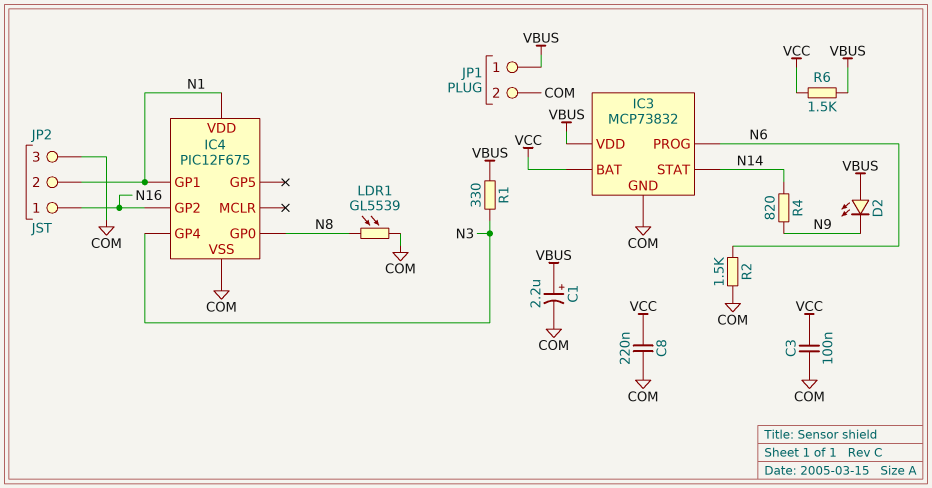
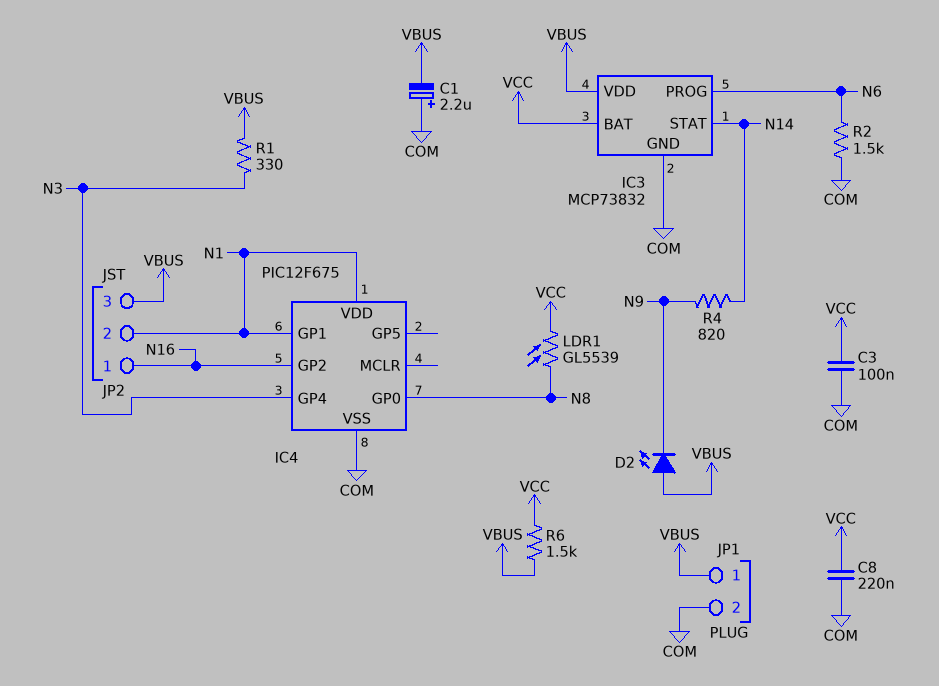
C1: 2.2uF (plus VBUS, minus COM) -> 2.2uF (plus COM, minus VBUS)
JP2 pin 3: COM -> VBUS
LDR1: GL5539 (COM, N8) -> GL5539 (N8, VCC)

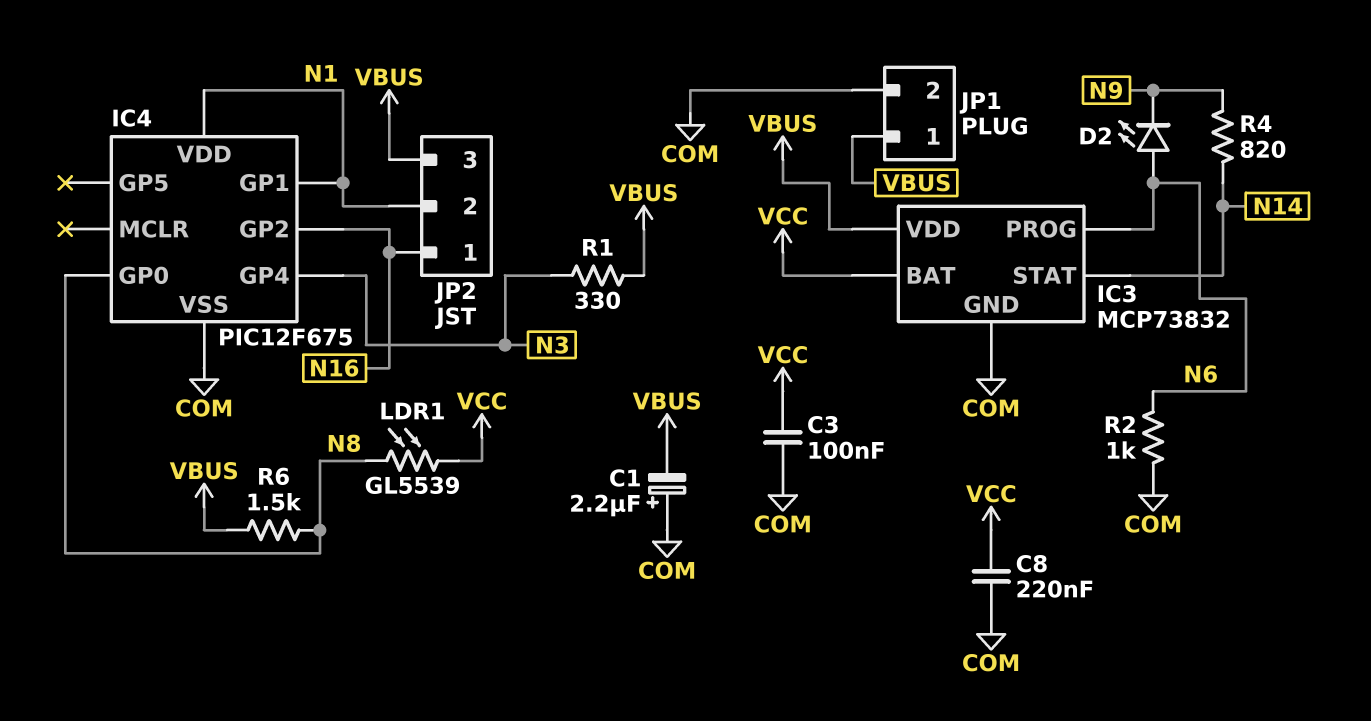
D2: LED (A VBUS, K N9) -> LED (A N6, K N9)
R2: 1.5k (COM, N6) -> 1k (COM, N6)
R6: 1.5k (VBUS, VCC) -> 1.5k (N8, VBUS)

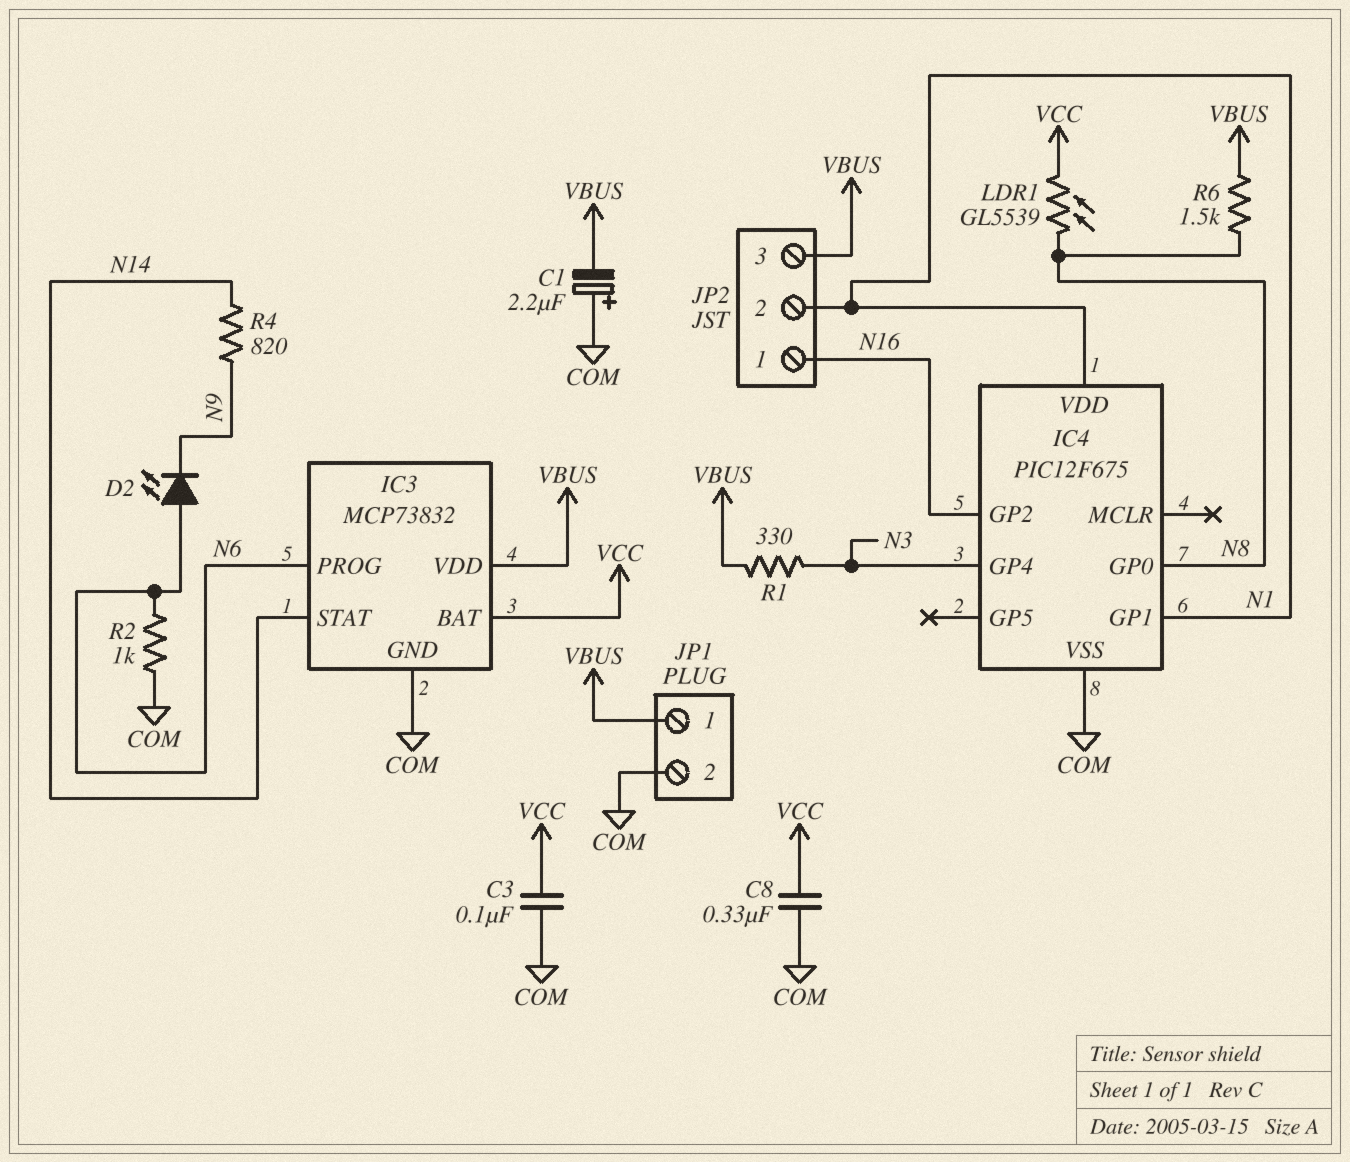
C8: 220nF (COM, VCC) -> 330nF (COM, VCC)

